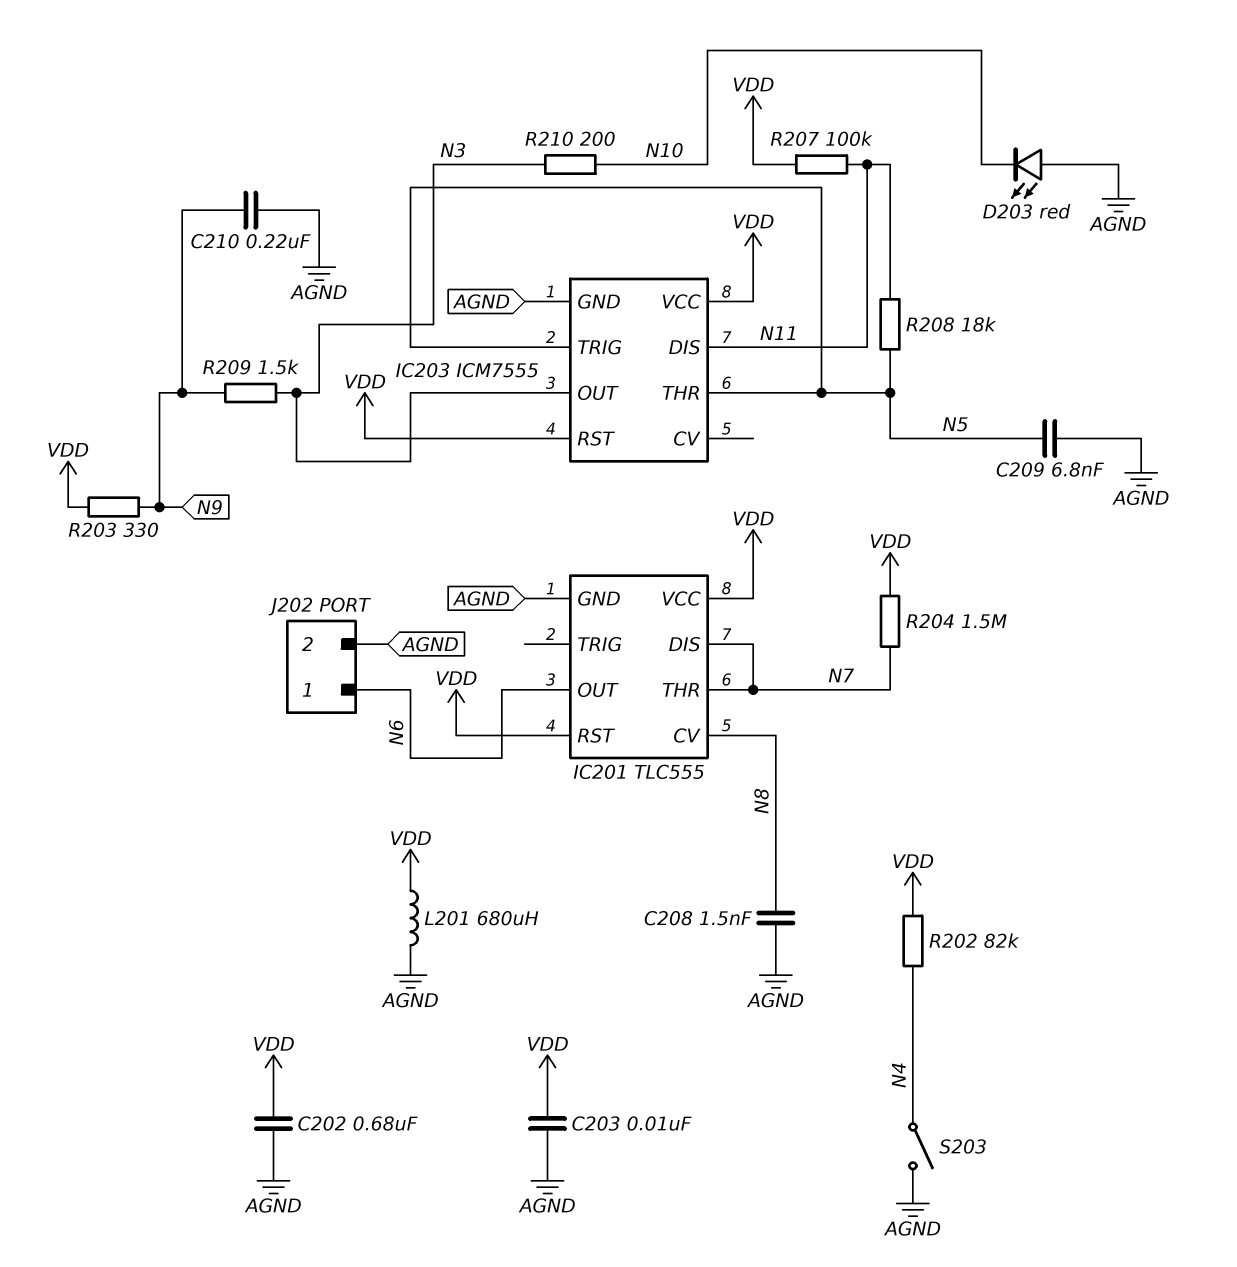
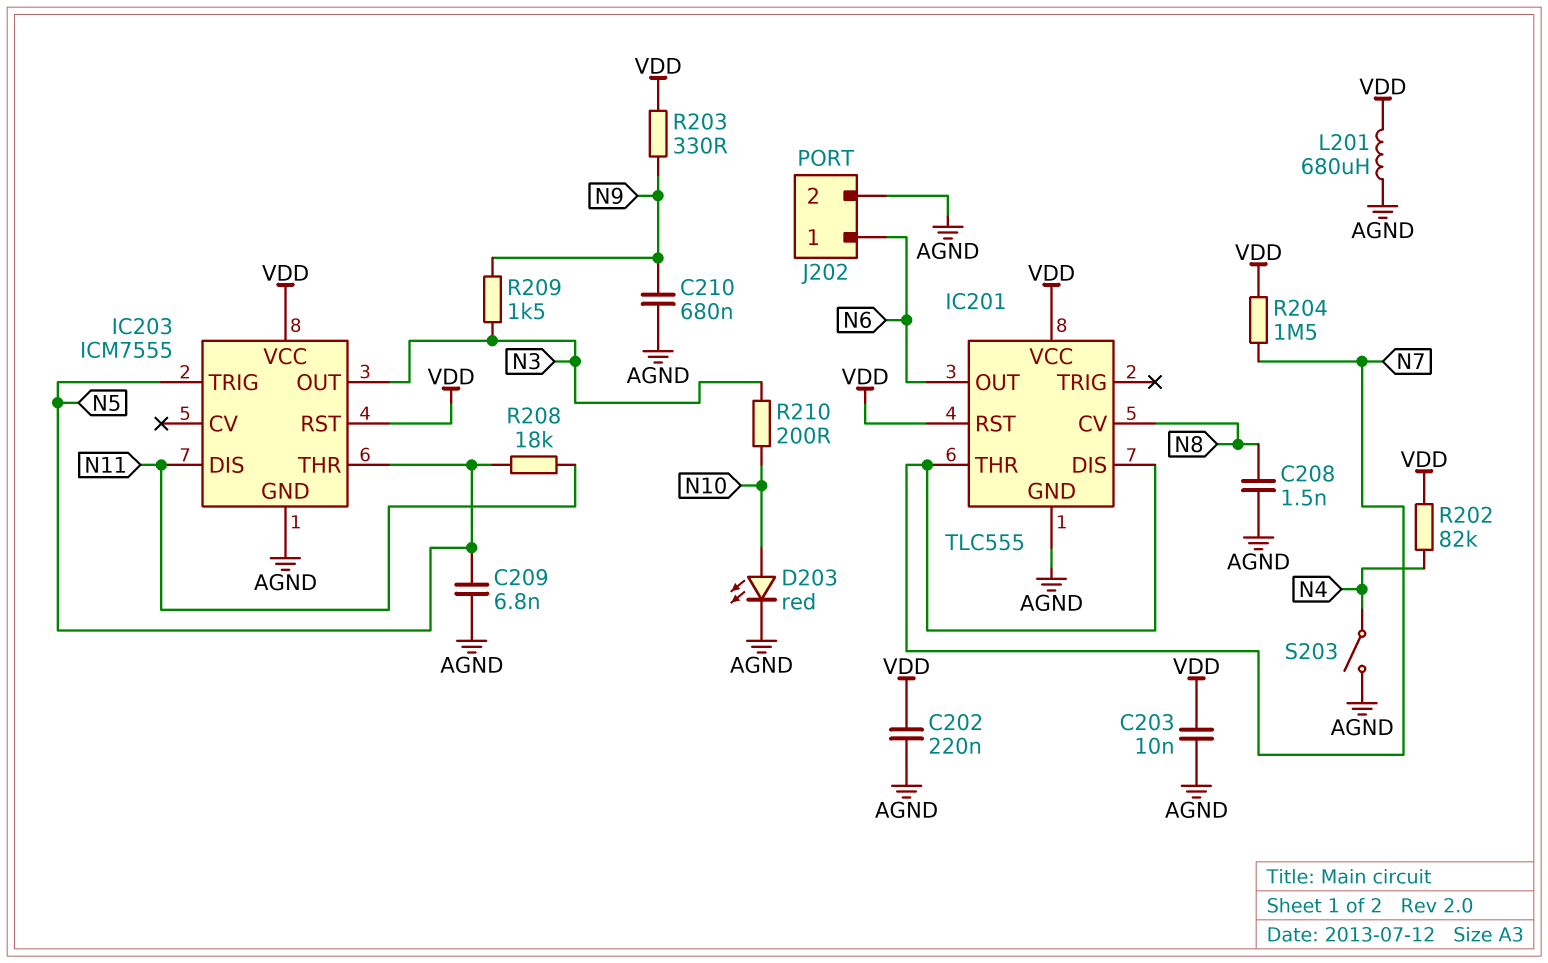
C202: 680nF (AGND, VDD) -> 220nF (AGND, VDD)
C210: 220nF (AGND, N9) -> 680nF (AGND, N9)
D203: LED red (A AGND, K N10) -> LED red (A N10, K AGND)
R207: 100k (N11, VDD) -> none

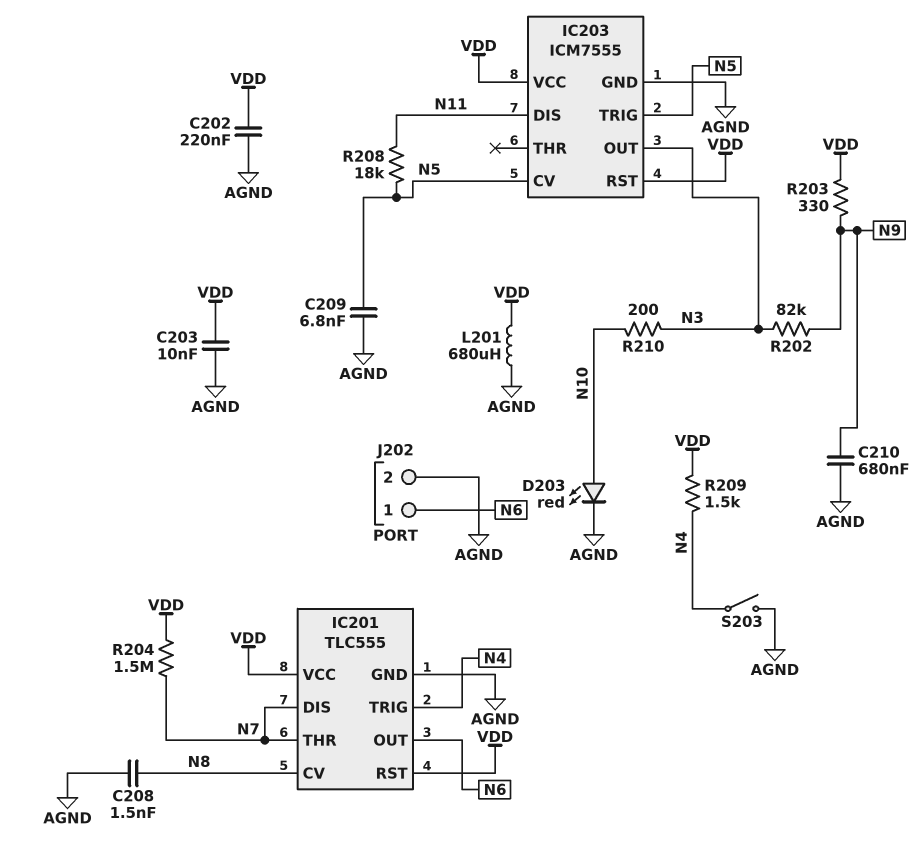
IC201 pin TRIG: none -> N4
IC203 pin CV: none -> N5
IC203 pin THR: N5 -> none
R202: 82k (N4, VDD) -> 82k (N3, N9)
R209: 1.5k (N3, N9) -> 1.5k (N4, VDD)

